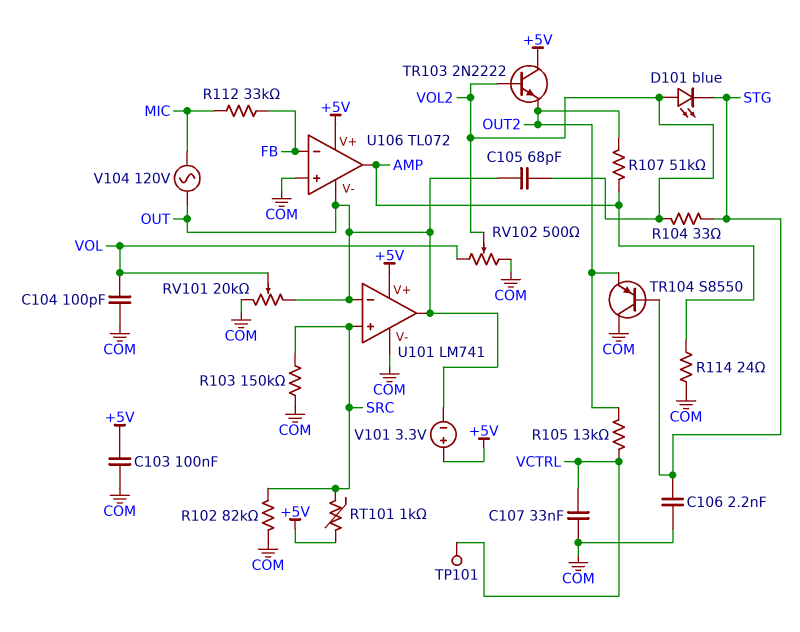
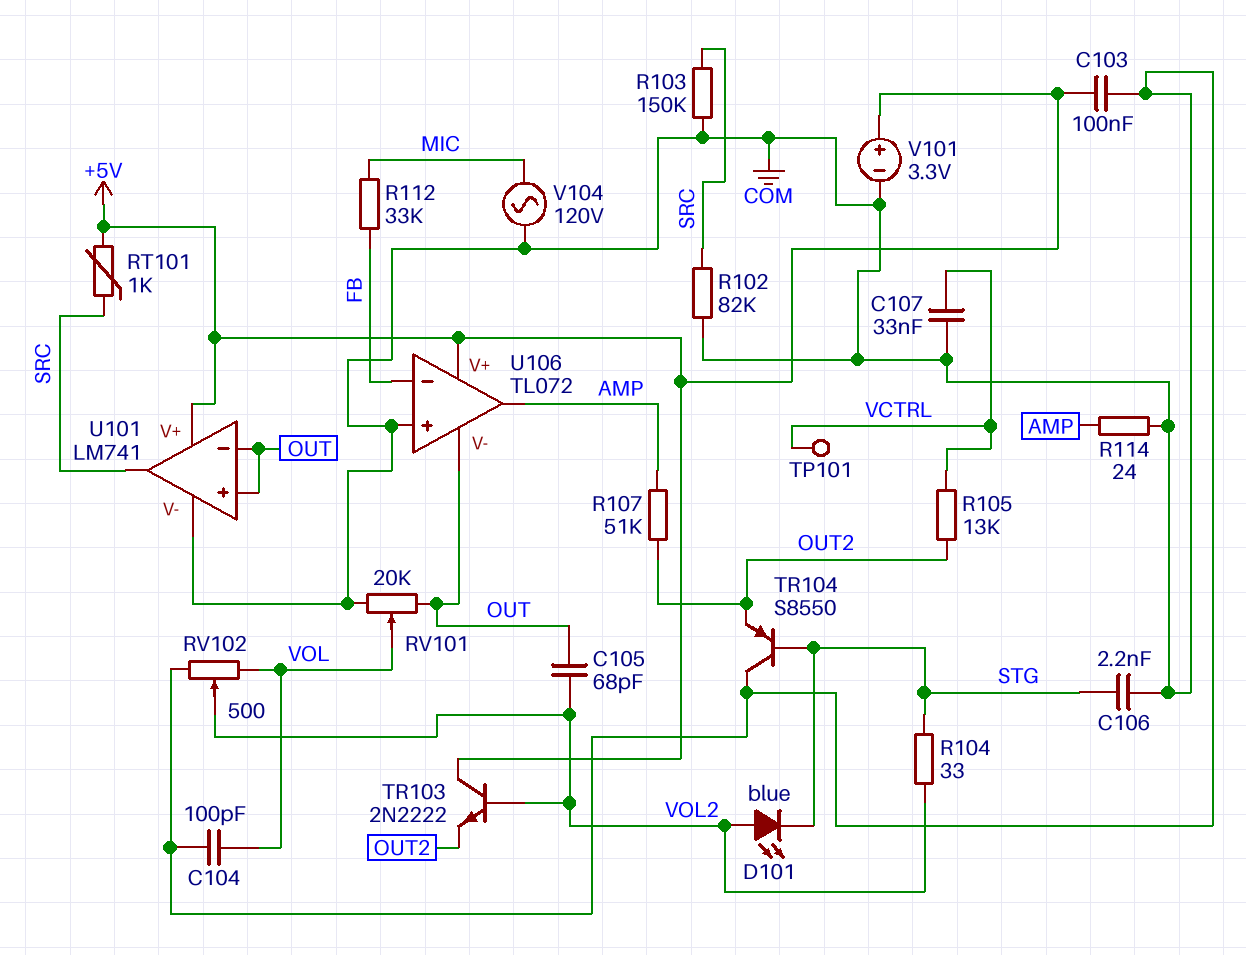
U101 pin in+: SRC -> OUT
U101 pin out: OUT -> SRC
V101: 3.3V (plus +5V, minus OUT) -> 3.3V (plus +5V, minus COM)
V104: AC 120V (MIC, OUT) -> AC 120V (COM, MIC)

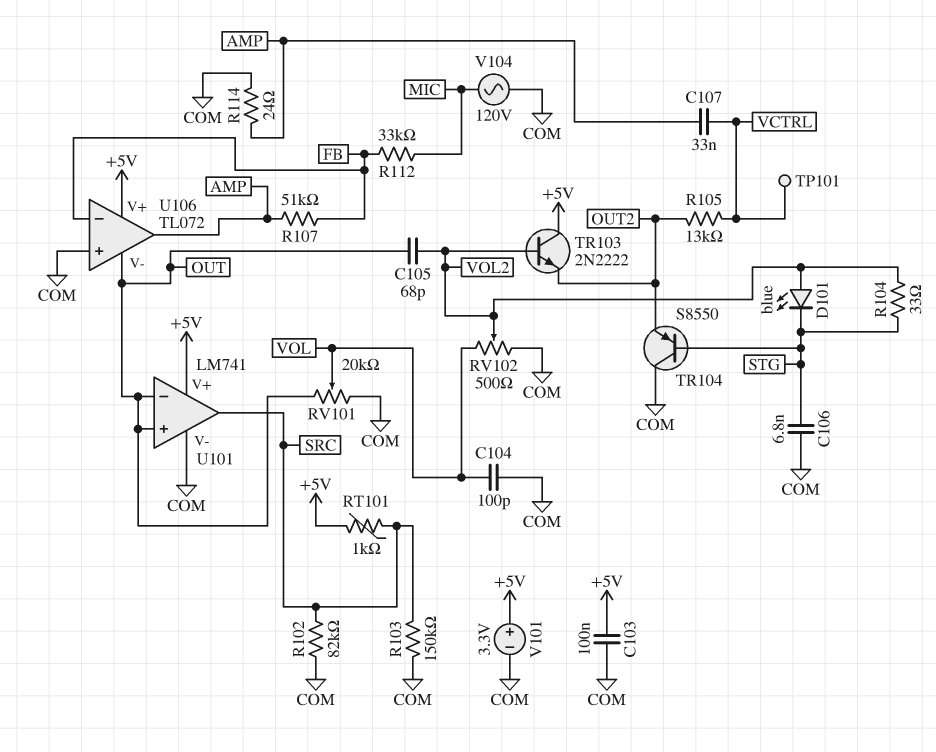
C106: 2.2nF (COM, STG) -> 6.8nF (COM, STG)
C107: 33nF (COM, VCTRL) -> 33nF (AMP, VCTRL)
R107: 51k (AMP, OUT2) -> 51k (AMP, FB)

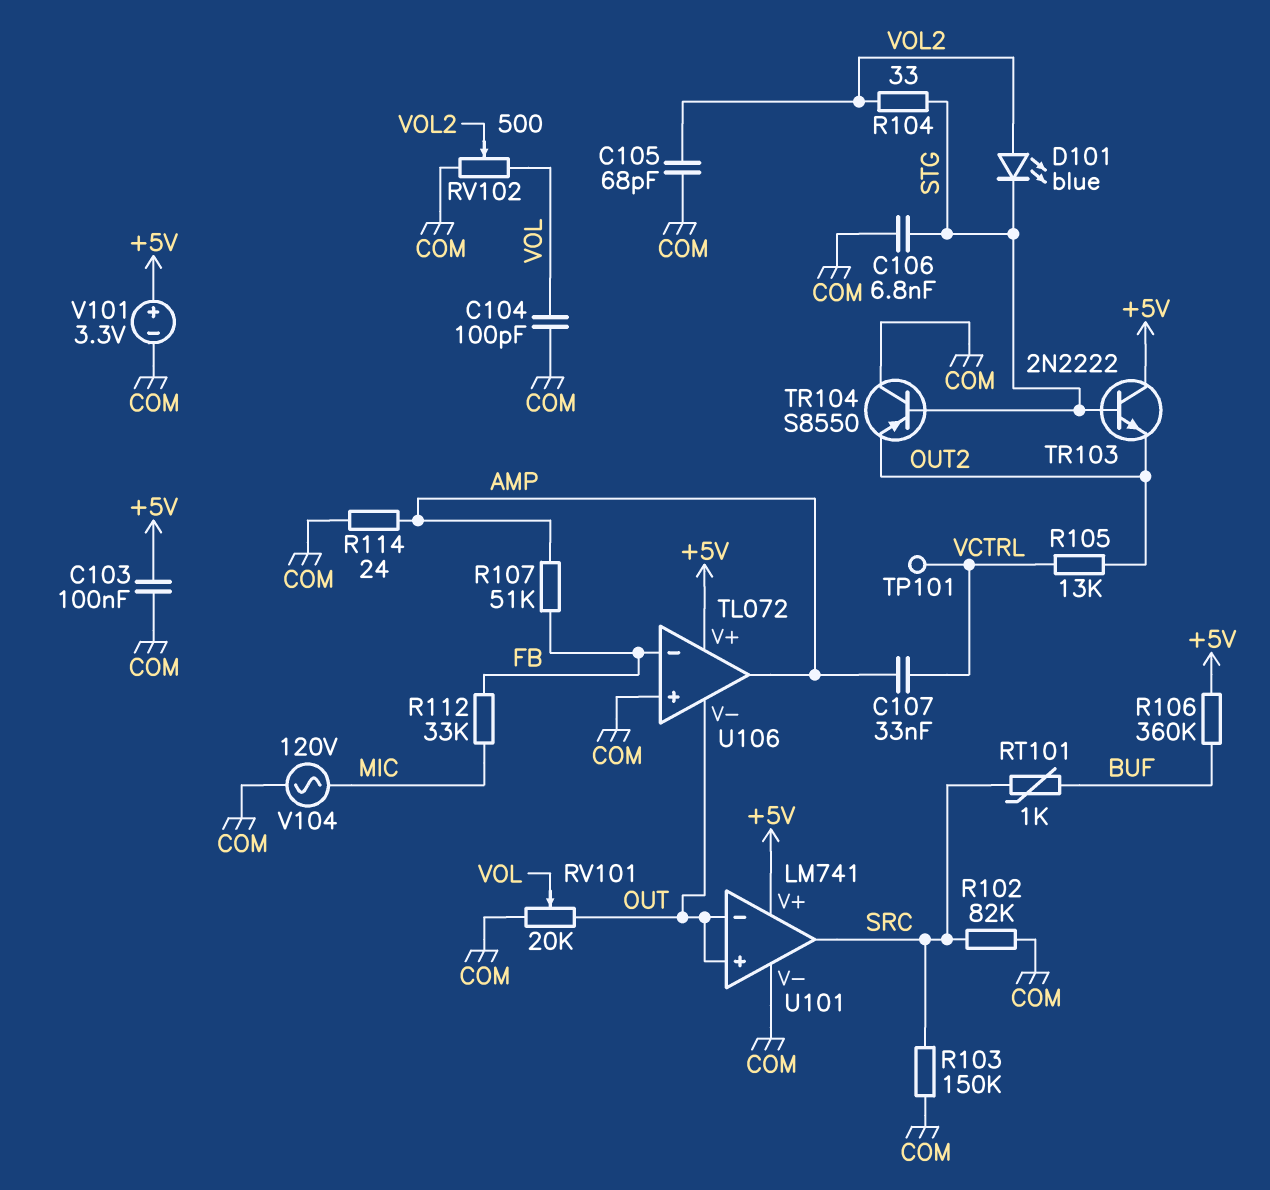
C105: 68pF (OUT, VOL2) -> 68pF (COM, VOL2)
R106: none -> 360k (+5V, BUF)
RT101: 1k (+5V, SRC) -> 1k (BUF, SRC)
TR103: NPN 2N2222 (B VOL2, C +5V, E OUT2) -> NPN 2N2222 (B STG, C +5V, E OUT2)

